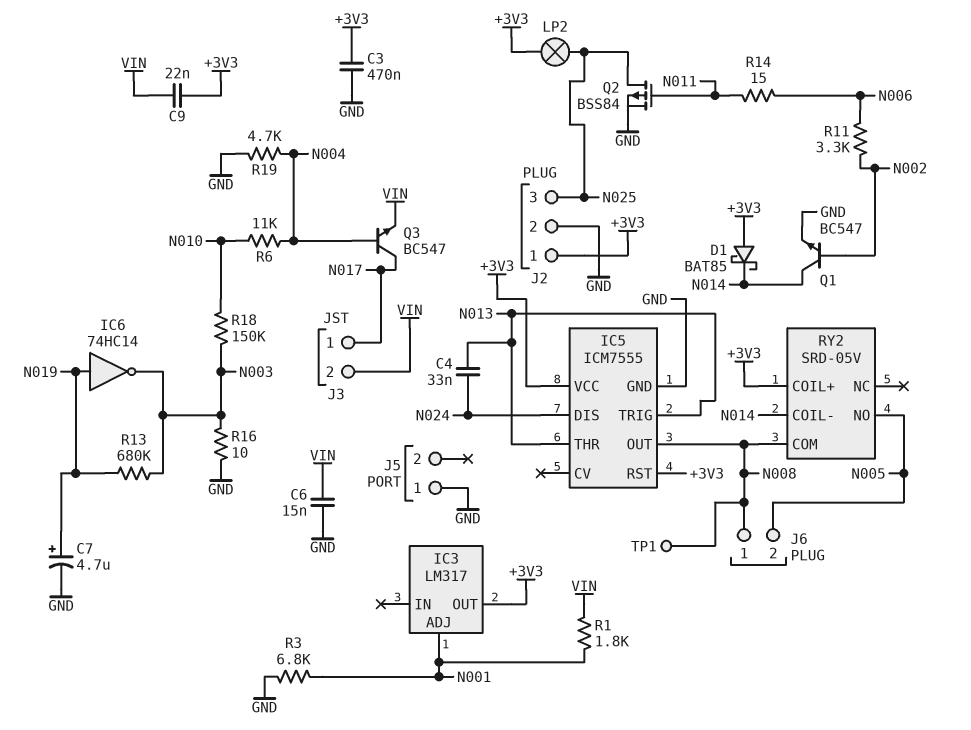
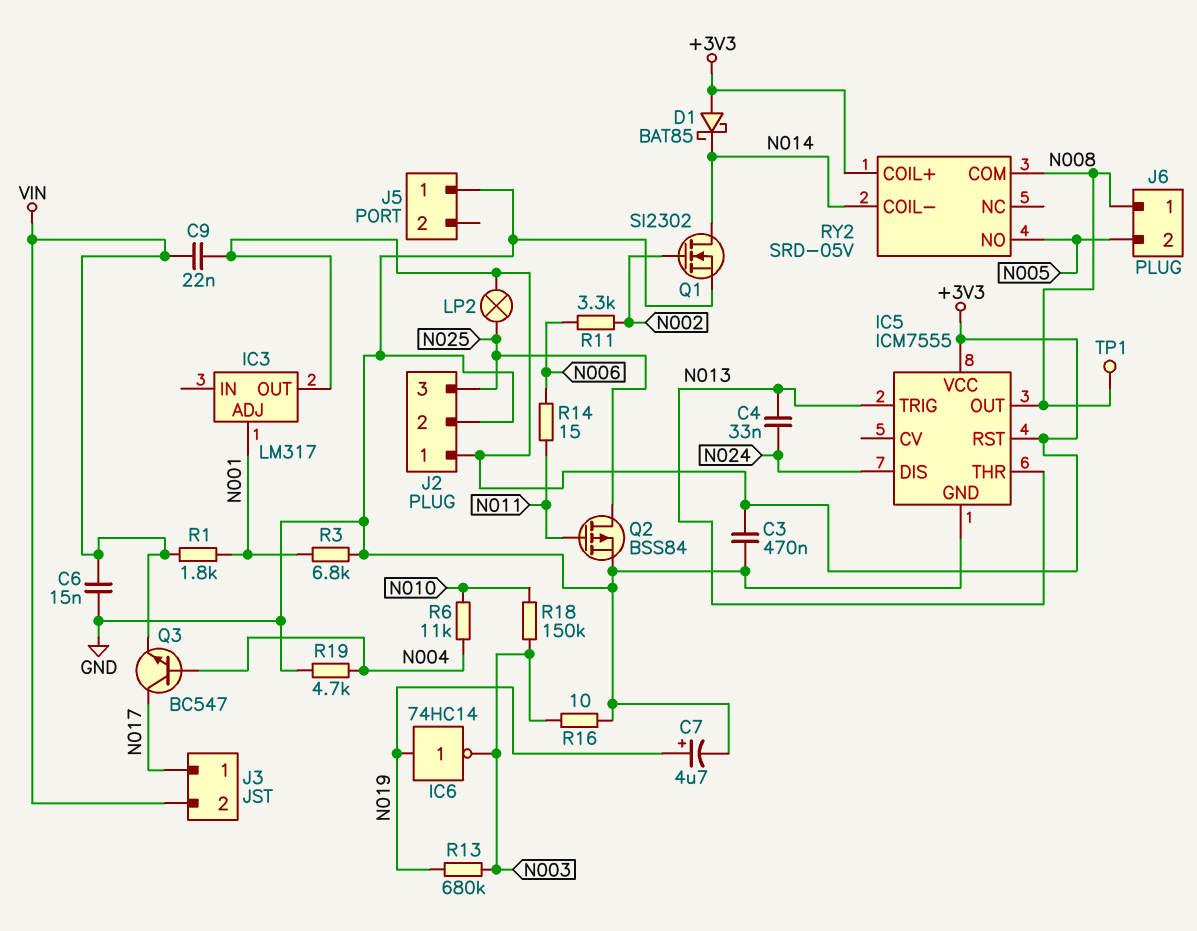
Q1: NPN BC547 (B N002, C N014, E GND) -> NMOS SI2302 (G N002, D N014, S GND)

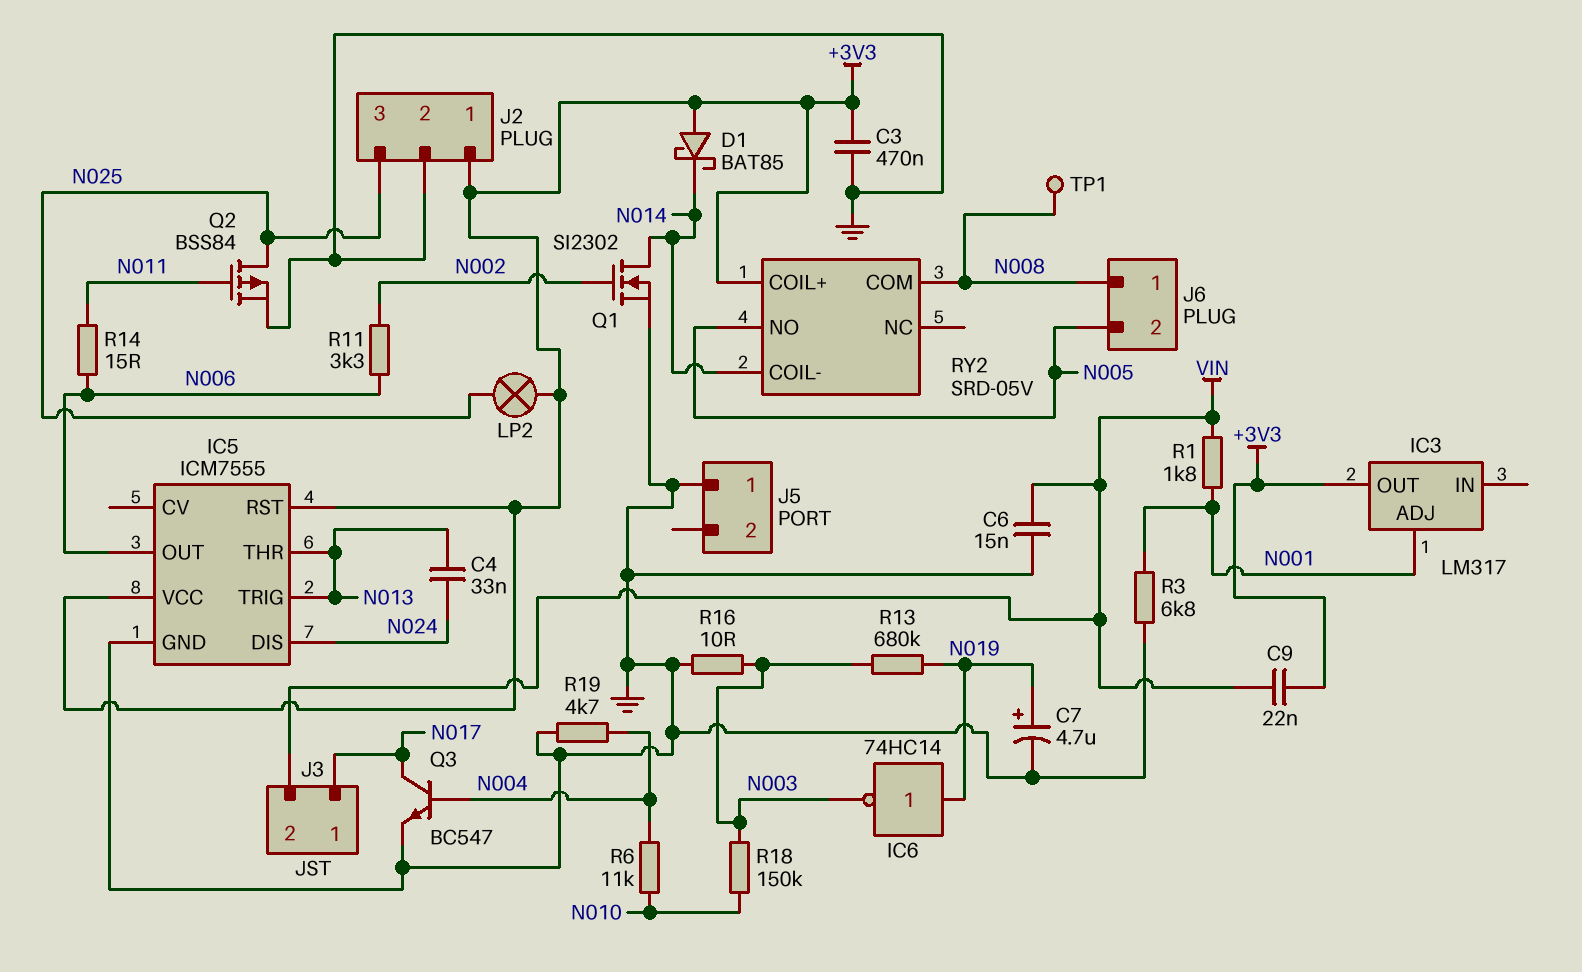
IC5 pin OUT: N008 -> N006
Q3: NPN BC547 (B N004, C N017, E VIN) -> NPN BC547 (B N004, C N017, E GND)

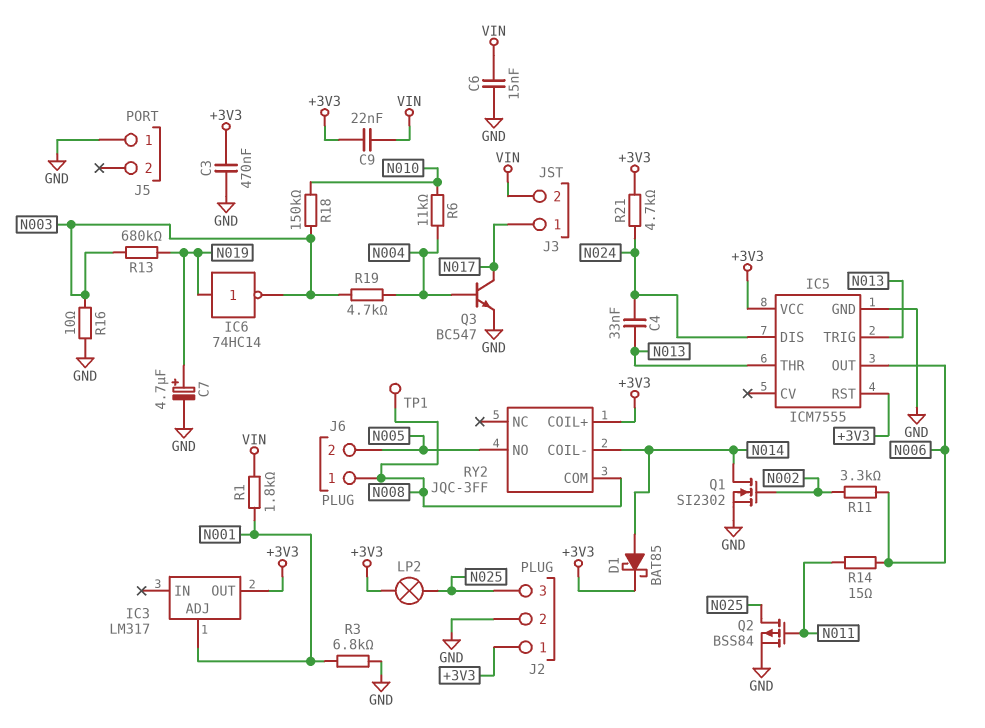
D1: schottky BAT85 (A +3V3, K N014) -> schottky BAT85 (A N014, K +3V3)
R19: 4.7k (GND, N004) -> 4.7k (N003, N004)
R21: none -> 4.7k (+3V3, N024)
RY2: SRD-05V -> JQC-3FF

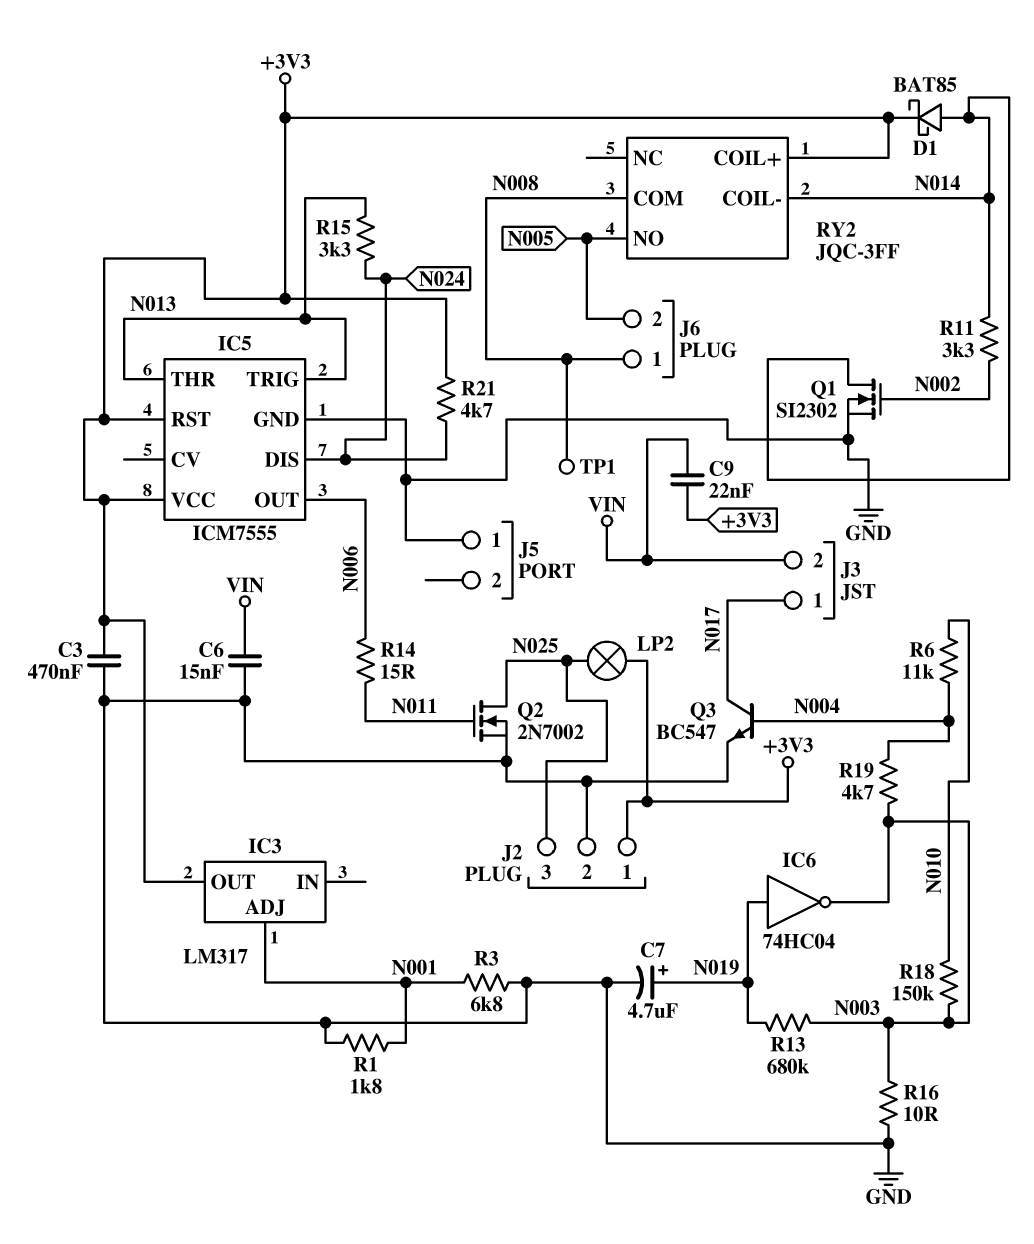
C4: 33nF (N013, N024) -> none
IC6: NOT 74HC14 (in N019, out N003) -> NOT 74HC04 (in N019, out N003)
Q2: PMOS BSS84 (G N011, D N025, S GND) -> NMOS 2N7002 (G N011, D N025, S GND)
R1: 1.8k (N001, VIN) -> 1.8k (GND, N001)
R11: 3.3k (N002, N006) -> 3.3k (N002, N014)
R15: none -> 3.3k (N013, N024)

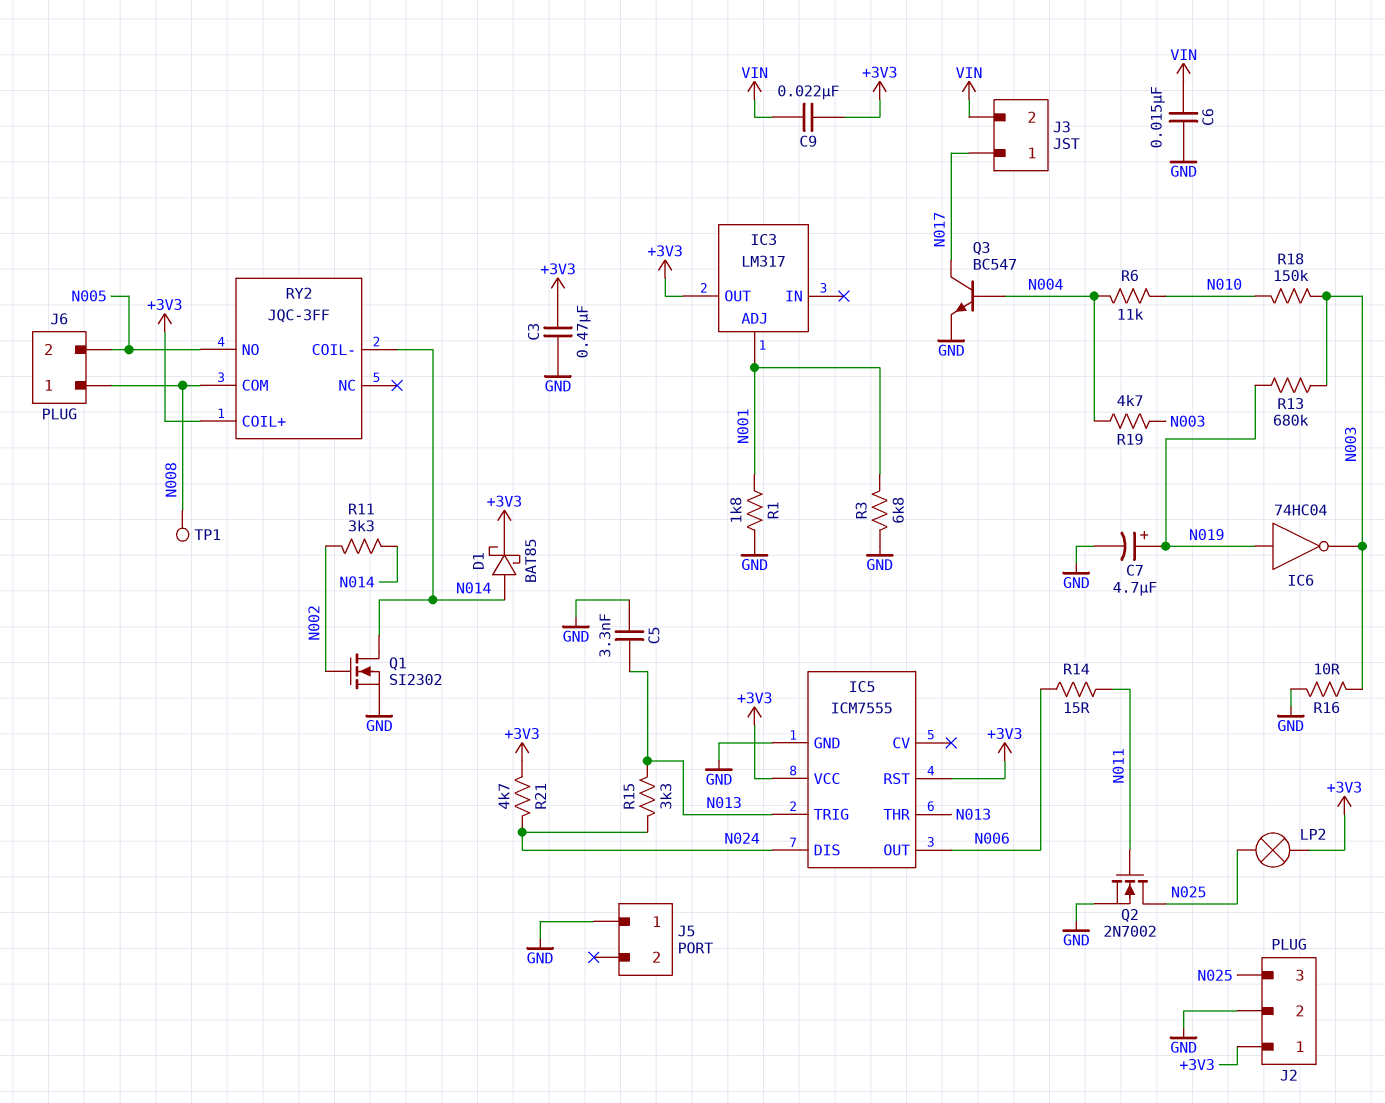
C5: none -> 3.3nF (GND, N013)

